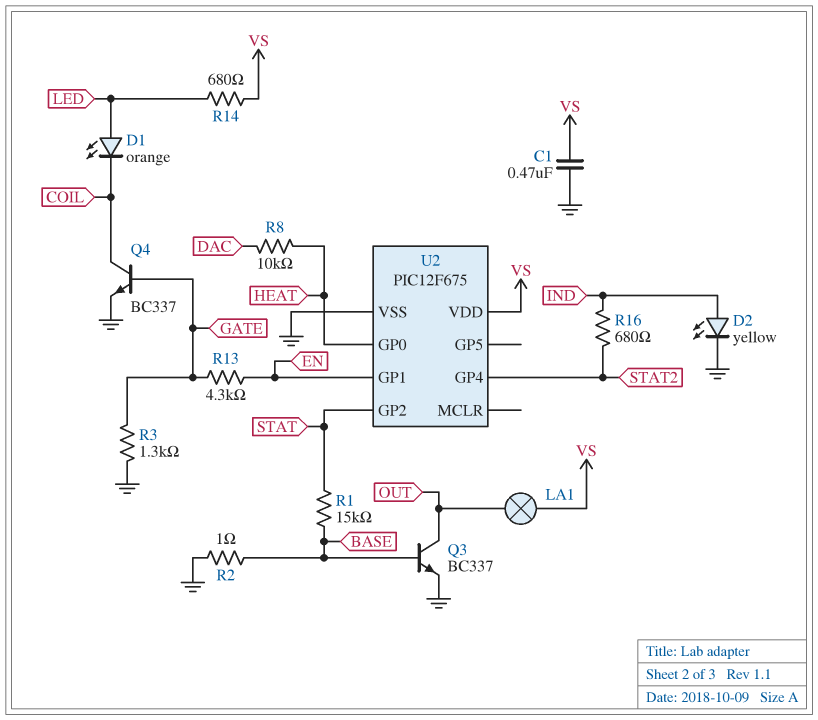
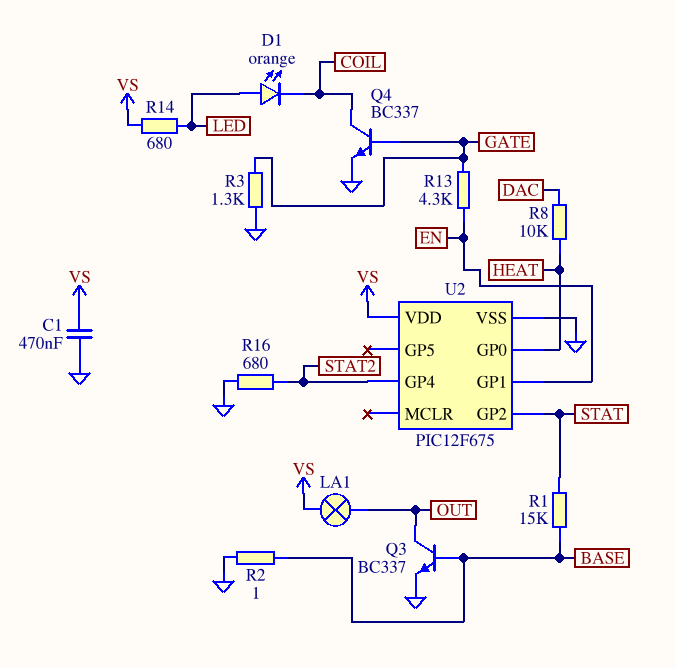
D2: LED yellow (A IND, K GND) -> none
R16: 680 (IND, STAT2) -> 680 (GND, STAT2)

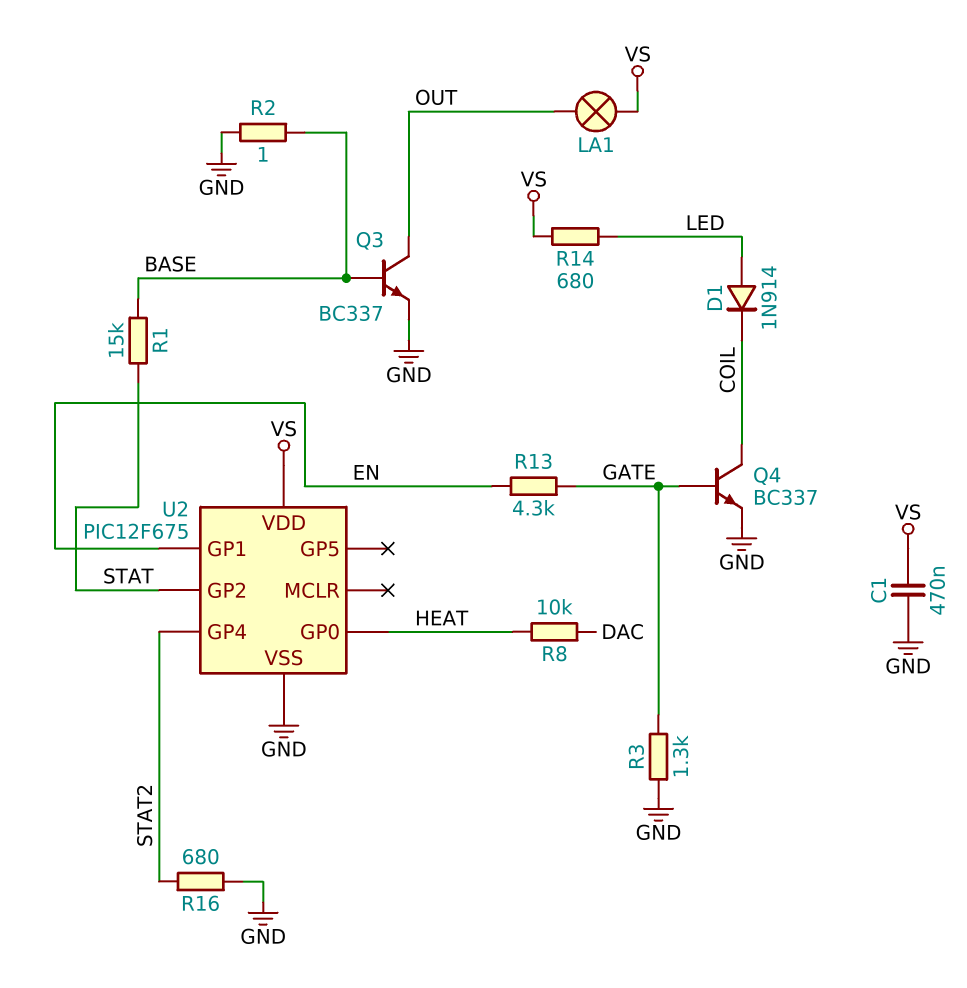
D1: LED orange (A LED, K COIL) -> diode 1N914 (A LED, K COIL)

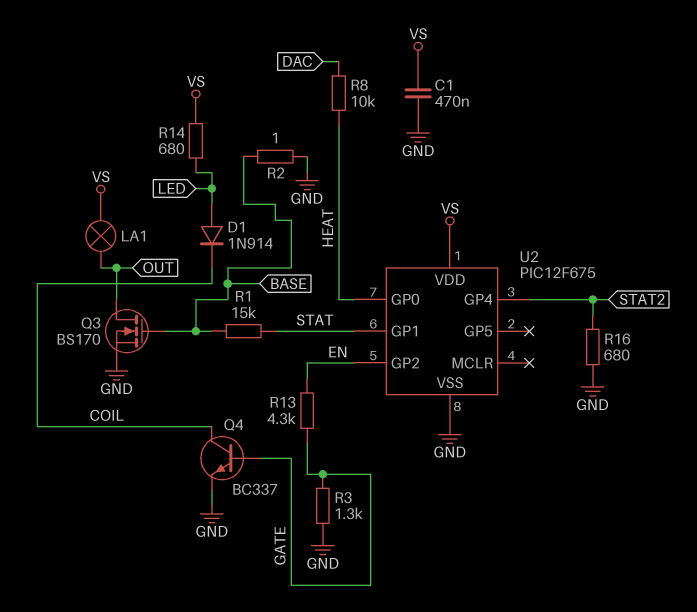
Q3: NPN BC337 (B BASE, C OUT, E GND) -> NMOS BS170 (G BASE, D OUT, S GND)
U2 pin GP1: EN -> STAT
U2 pin GP2: STAT -> EN

